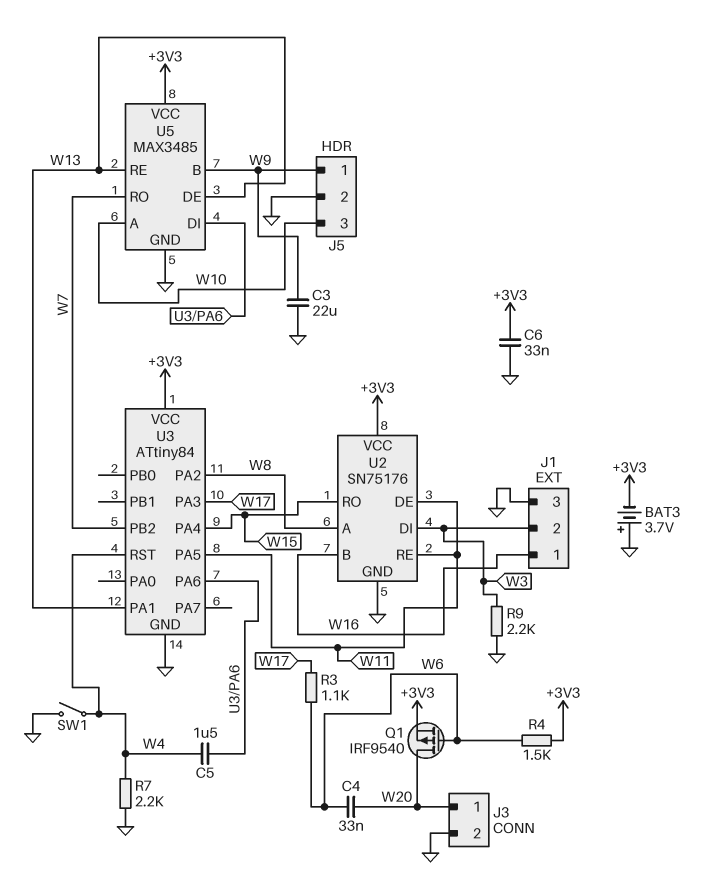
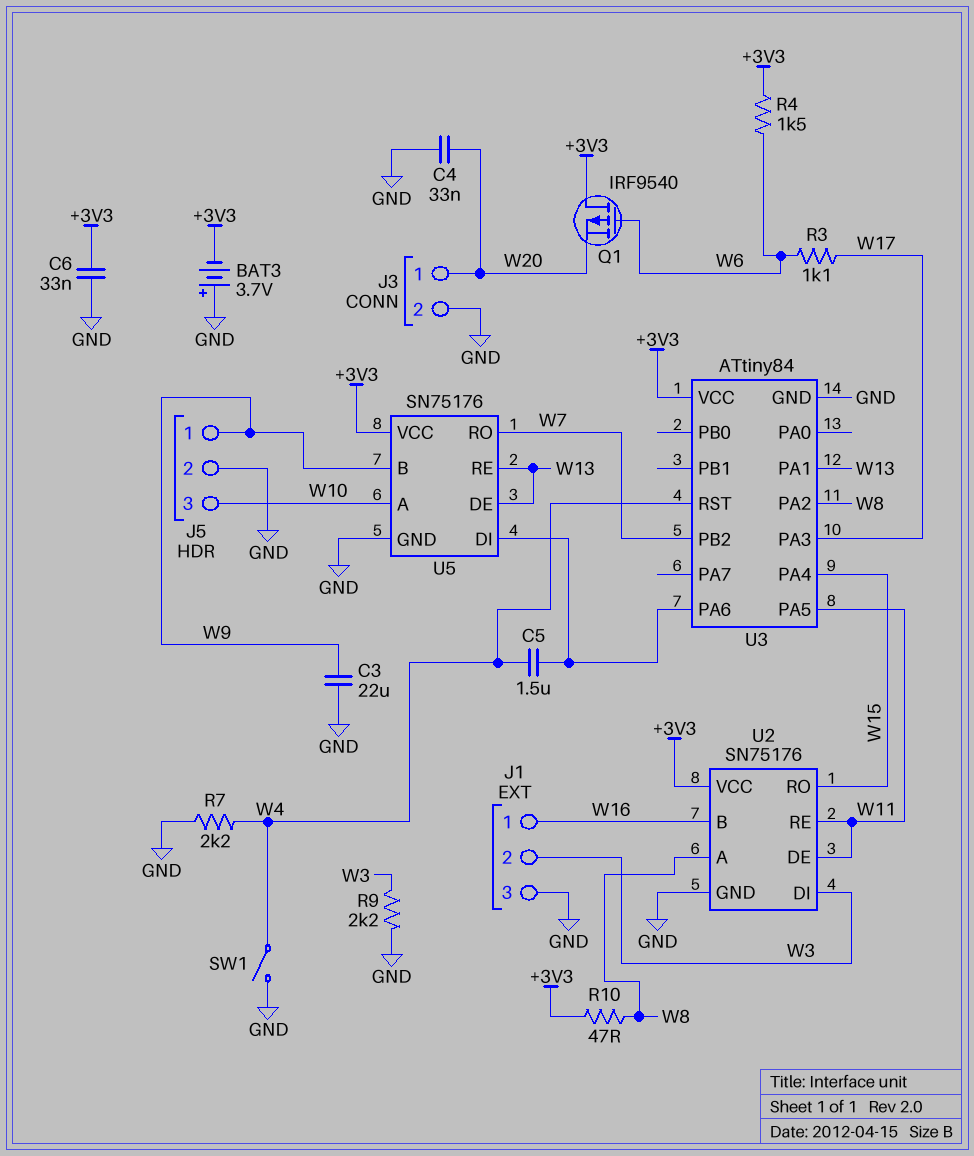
C4: 33nF (W6, W20) -> 33nF (GND, W20)
Q1: PMOS IRF9540 (G W6, D W20, S +3V3) -> PMOS IRF9540 (G W6, D +3V3, S W20)
R10: none -> 47 (+3V3, W8)
U5: MAX3485 -> SN75176

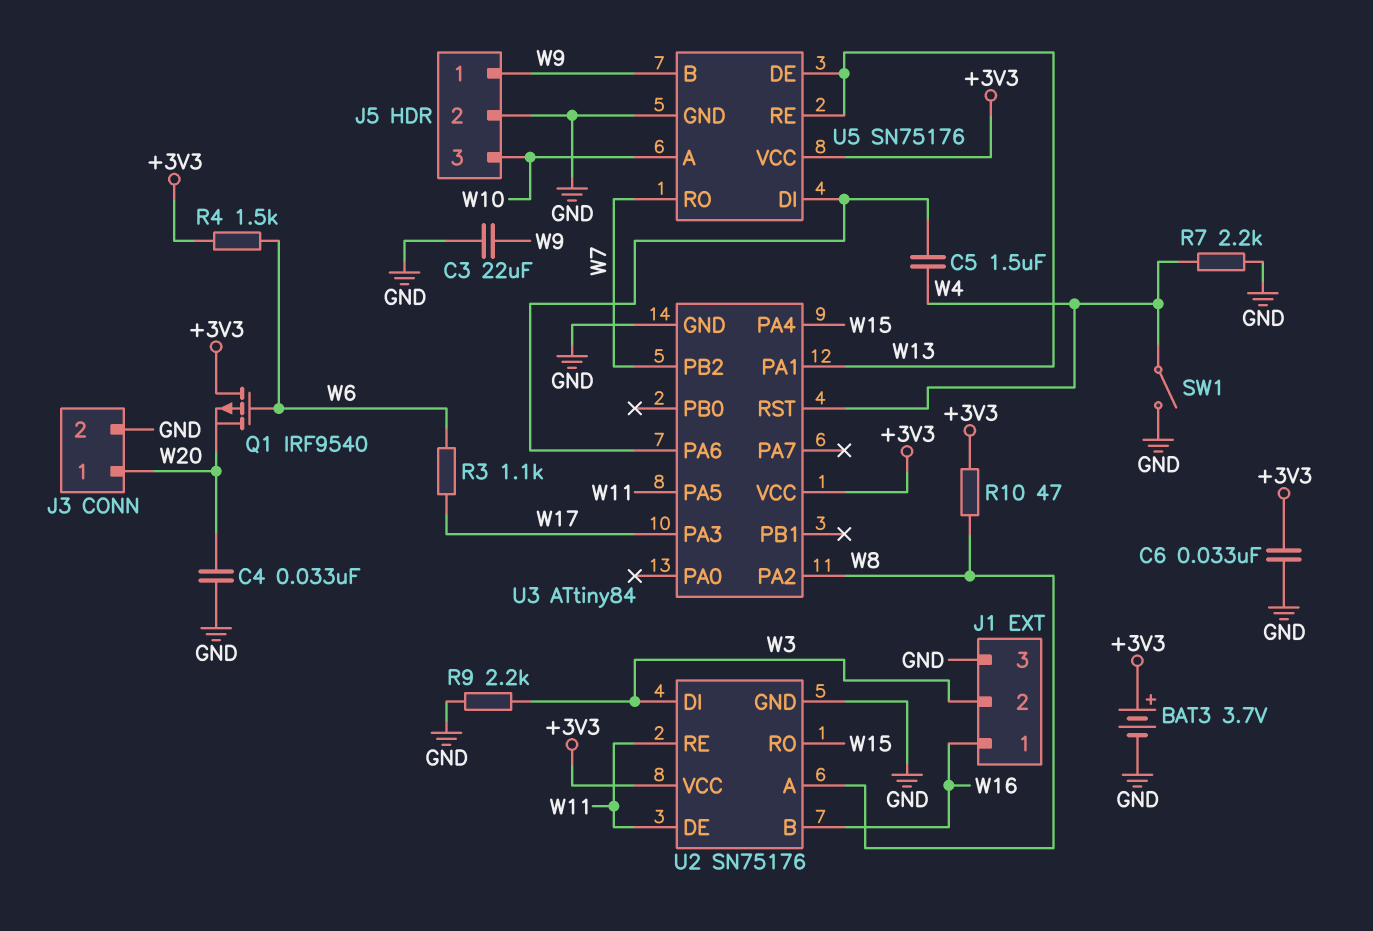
BAT3: 3.7V (plus GND, minus +3V3) -> 3.7V (plus +3V3, minus GND)

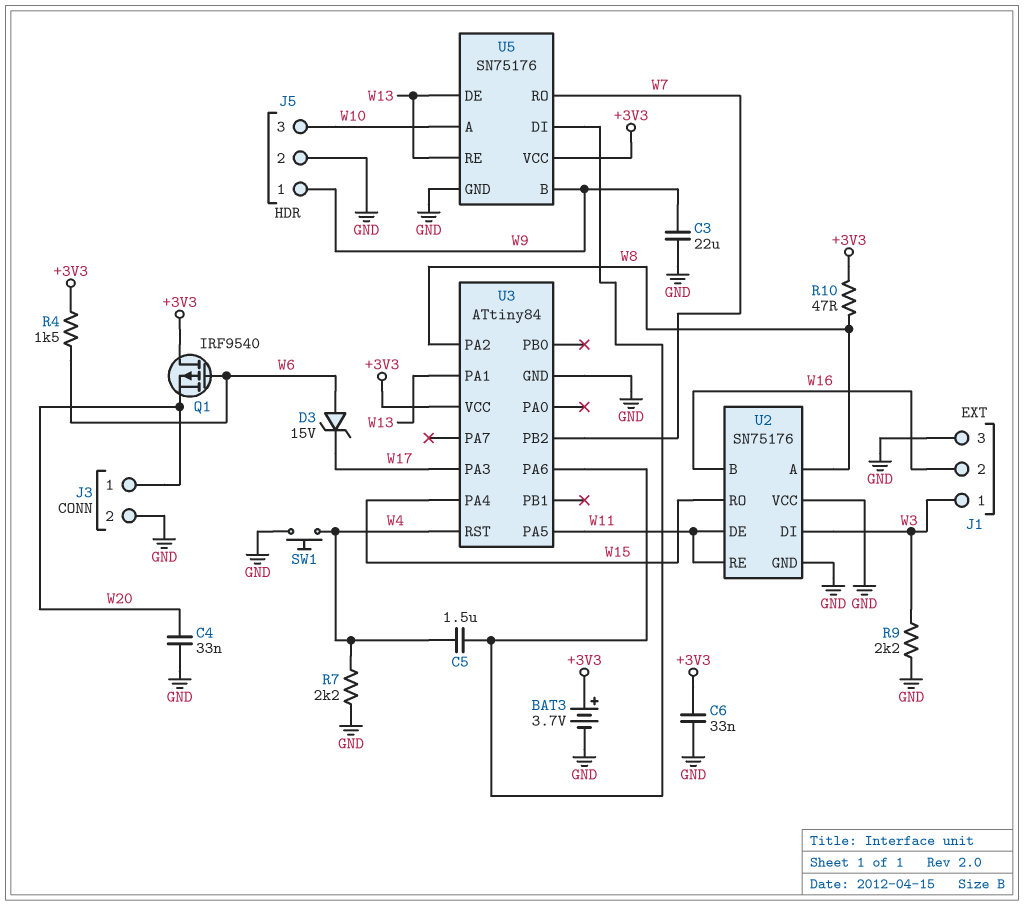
D3: none -> zener 15V (A W6, K W17)
J1 pin 1: W16 -> W3
J1 pin 2: W3 -> W16
R3: 1.1k (W6, W17) -> none
SW1: switch (GND, W4) -> button (GND, W4)
U2 pin VCC: +3V3 -> GND

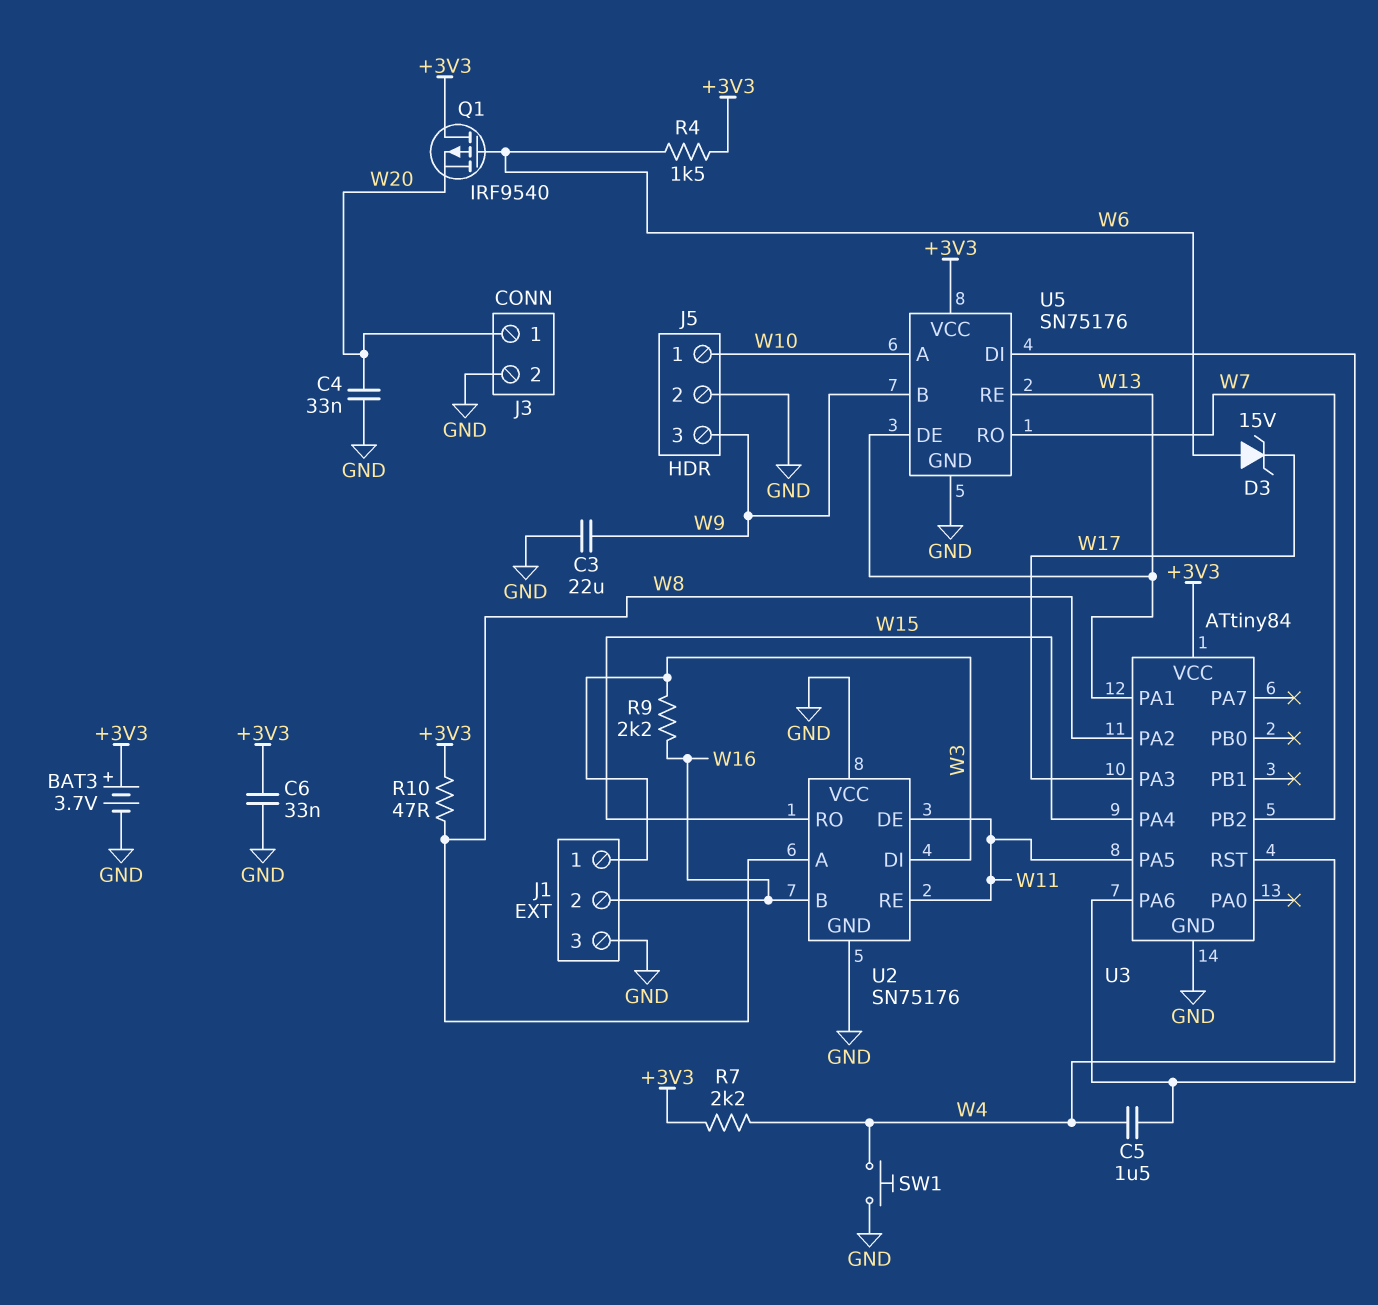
J5 pin 1: W9 -> W10
J5 pin 3: W10 -> W9
R7: 2.2k (GND, W4) -> 2.2k (+3V3, W4)
R9: 2.2k (GND, W3) -> 2.2k (W3, W16)

